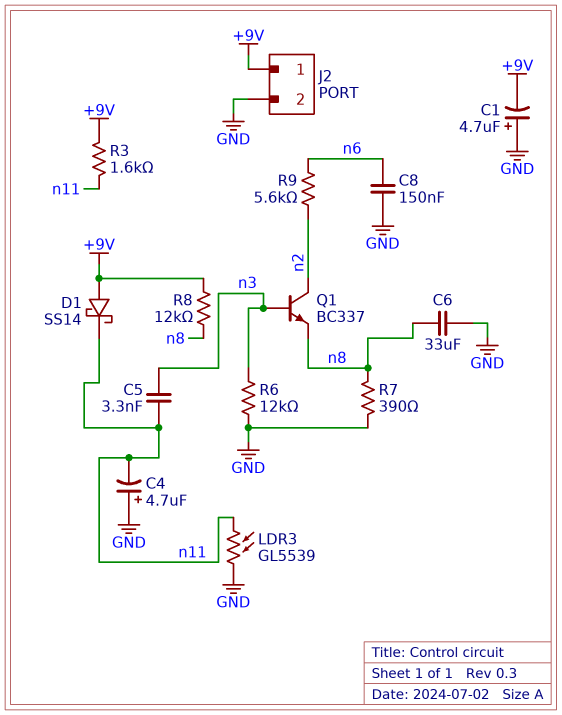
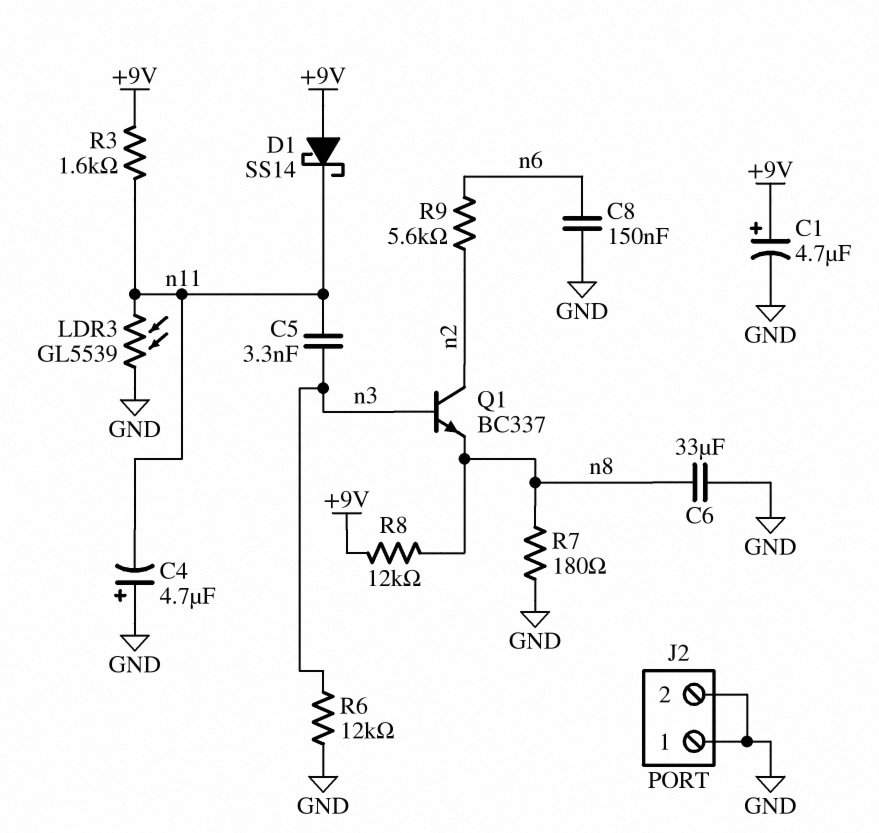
C1: 4.7uF (plus GND, minus +9V) -> 4.7uF (plus +9V, minus GND)
J2 pin 1: +9V -> GND
R7: 390 (GND, n8) -> 180 (GND, n8)

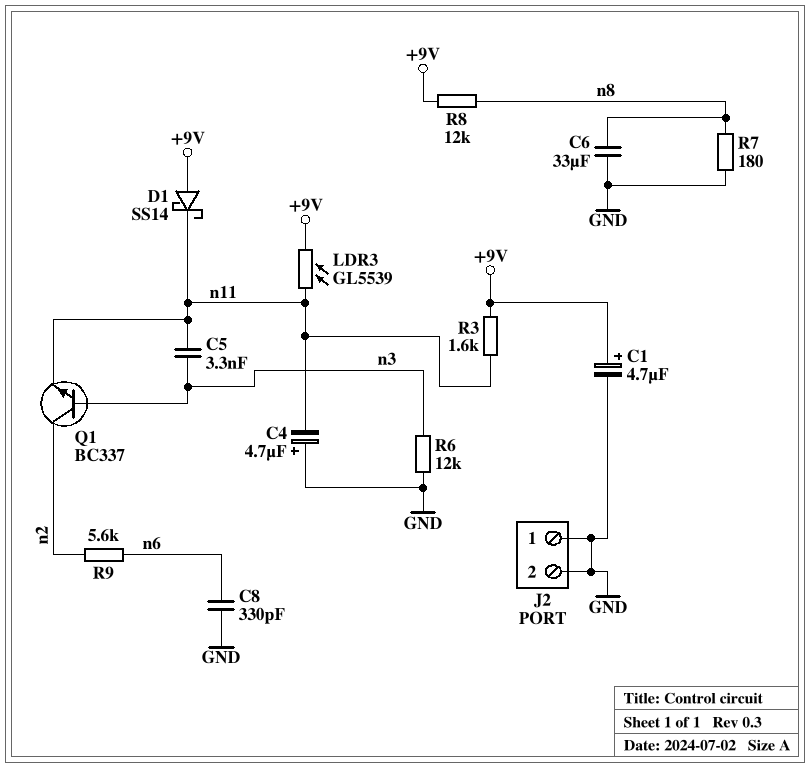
C8: 150nF (GND, n6) -> 330pF (GND, n6)
LDR3: GL5539 (GND, n11) -> GL5539 (+9V, n11)
Q1: NPN BC337 (B n3, C n2, E n8) -> NPN BC337 (B n3, C n2, E n11)

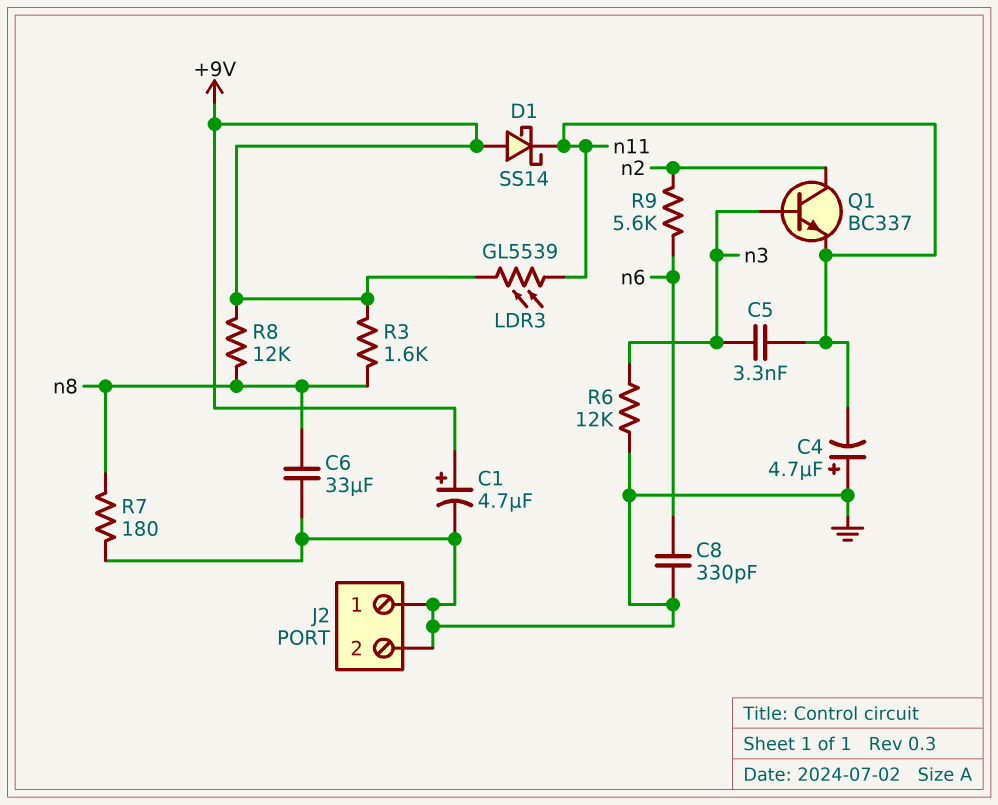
R3: 1.6k (+9V, n11) -> 1.6k (+9V, n8)

